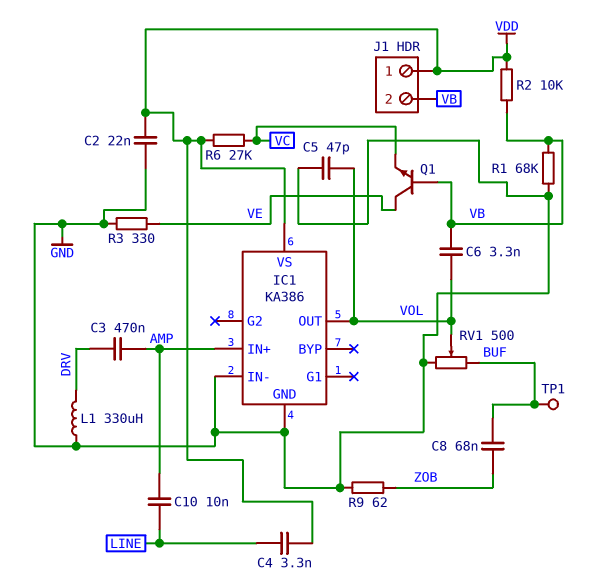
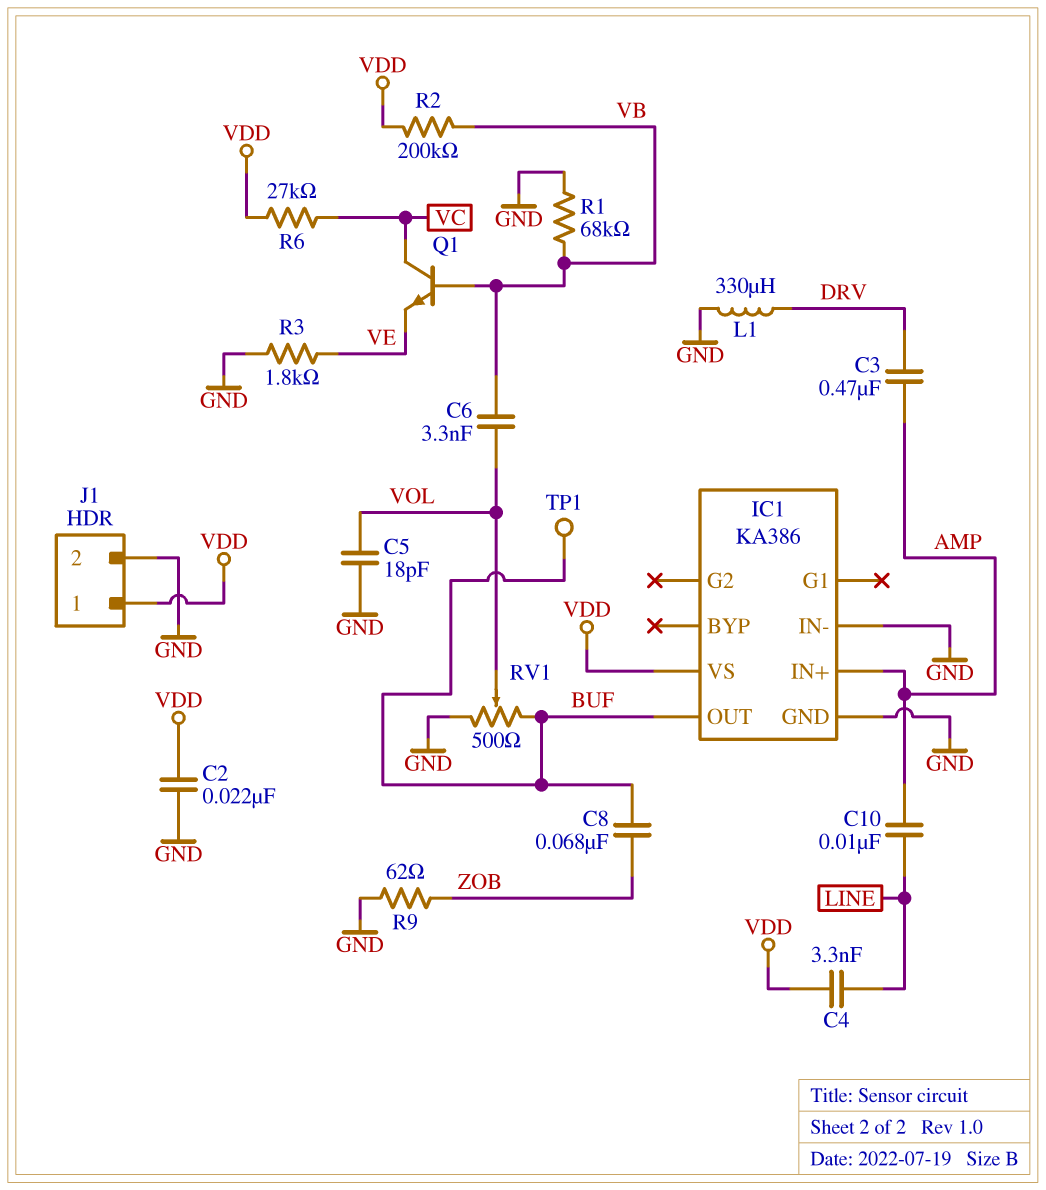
C5: 47pF (GND, VOL) -> 18pF (GND, VOL)
IC1 pin OUT: VOL -> BUF
J1 pin 2: VB -> GND
Q1: NPN (B VB, C VE, E VC) -> NPN (B VB, C VC, E VE)
R2: 10k (VB, VDD) -> 200k (VB, VDD)
R3: 330 (GND, VE) -> 1.8k (GND, VE)

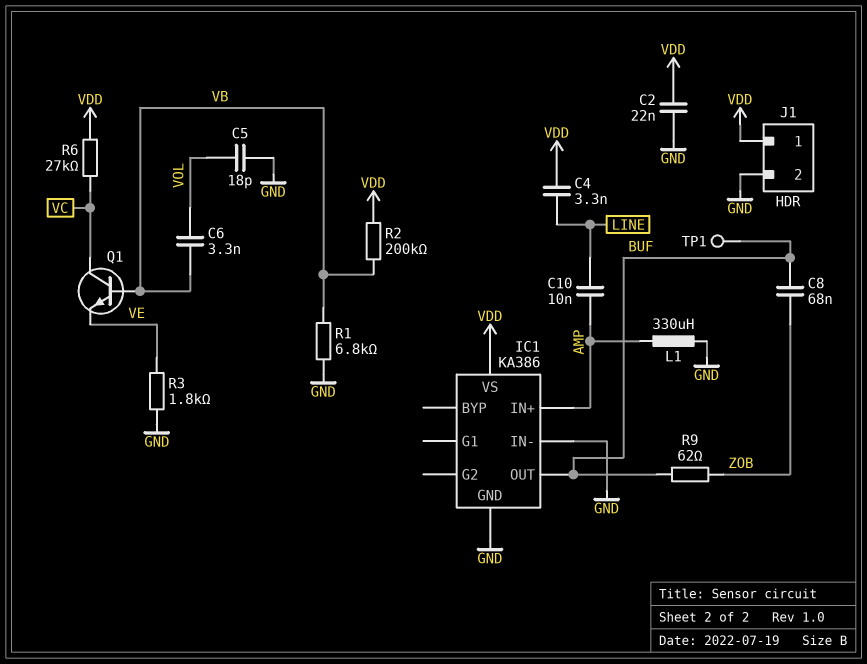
C3: 470nF (AMP, DRV) -> none
L1: 330uH (DRV, GND) -> 330uH (AMP, GND)
R1: 68k (GND, VB) -> 6.8k (GND, VB)
R9: 62 (GND, ZOB) -> 62 (BUF, ZOB)
RV1: 500 (BUF, GND, wiper VOL) -> none

